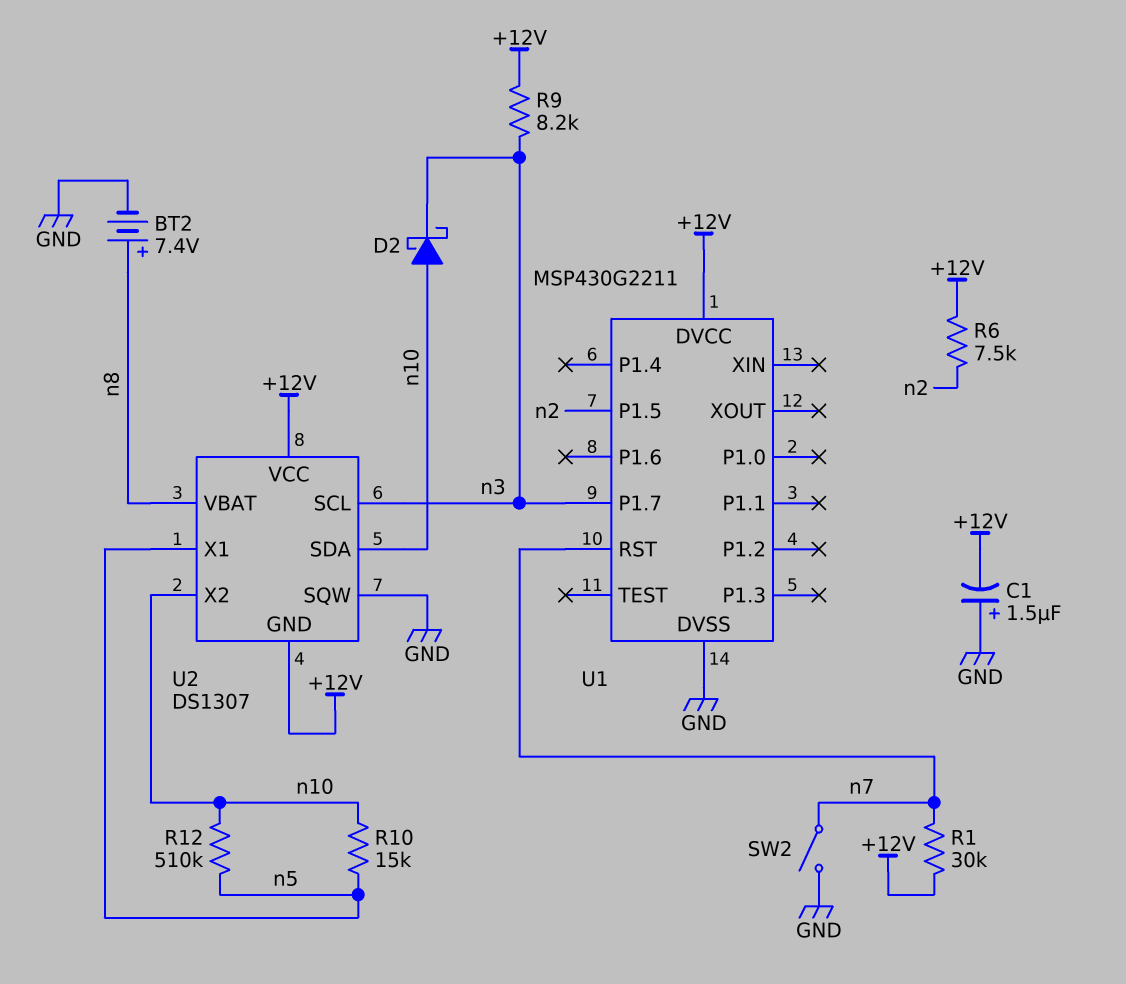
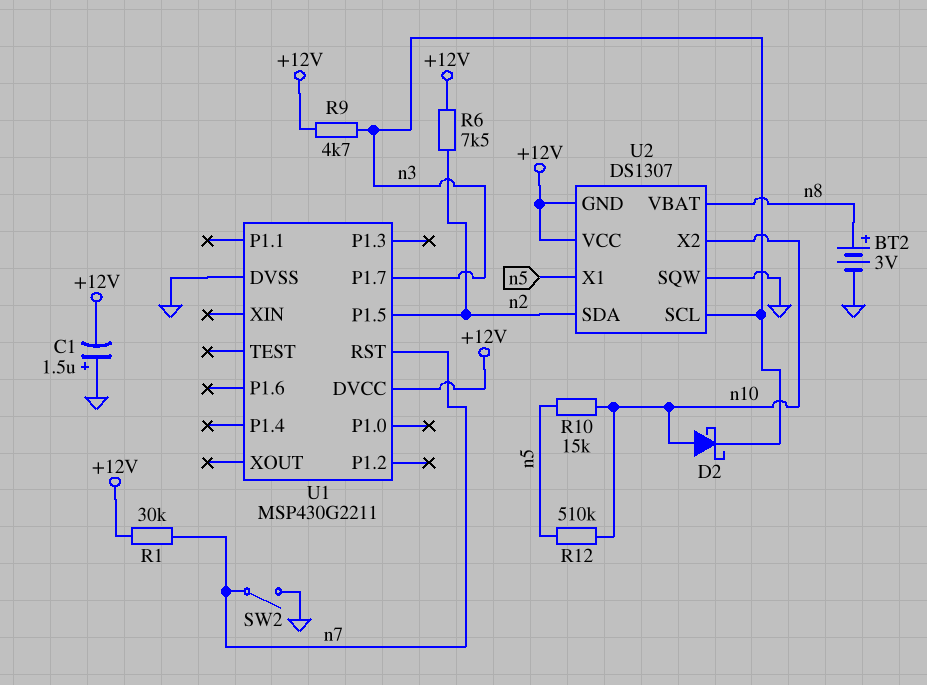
BT2: 7.4V (plus n8, minus GND) -> 3V (plus n8, minus GND)
R9: 8.2k (+12V, n3) -> 4.7k (+12V, n3)
U2 pin SDA: n10 -> n2

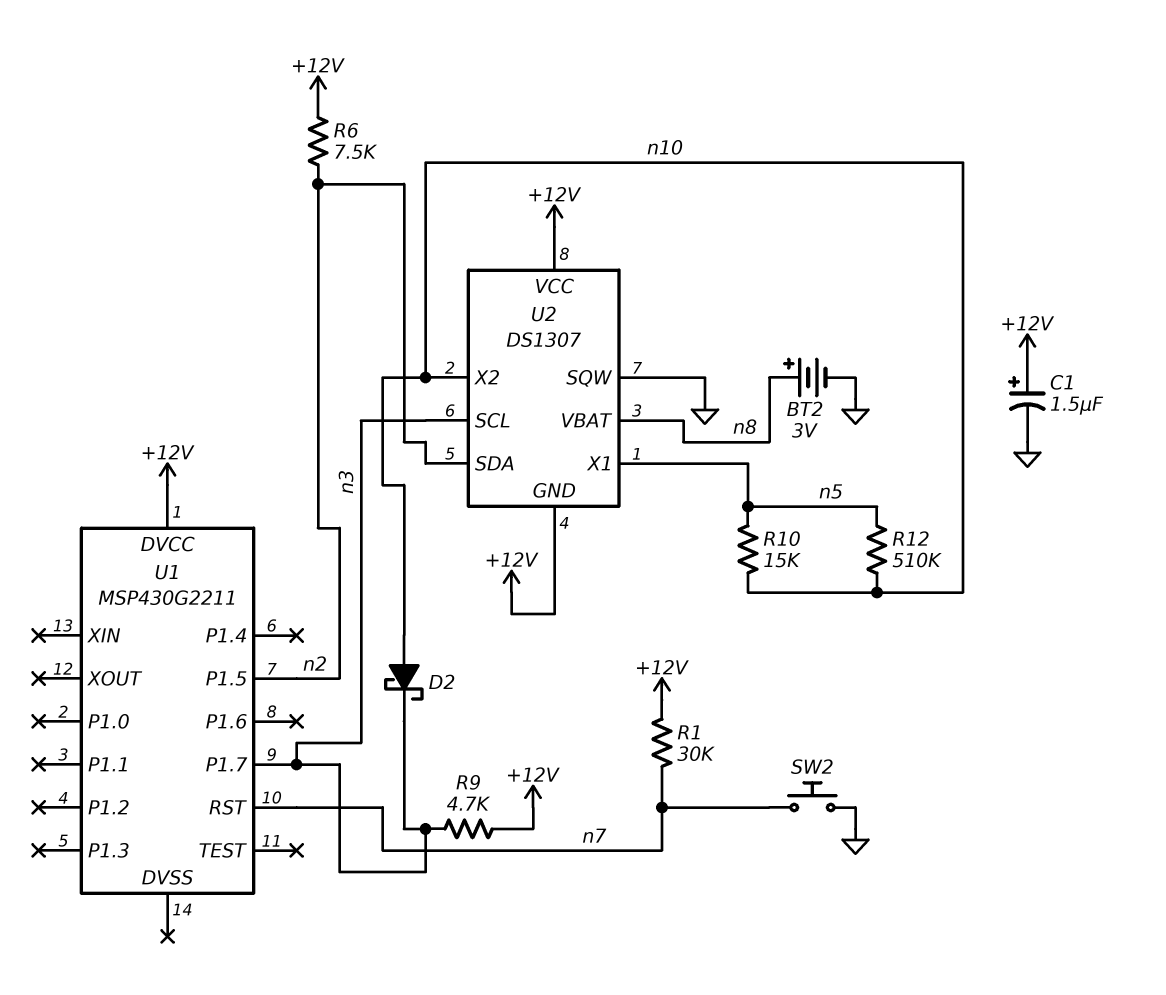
C1: 1.5uF (plus GND, minus +12V) -> 1.5uF (plus +12V, minus GND)
SW2: switch (GND, n7) -> button (GND, n7)
U1 pin DVSS: GND -> none

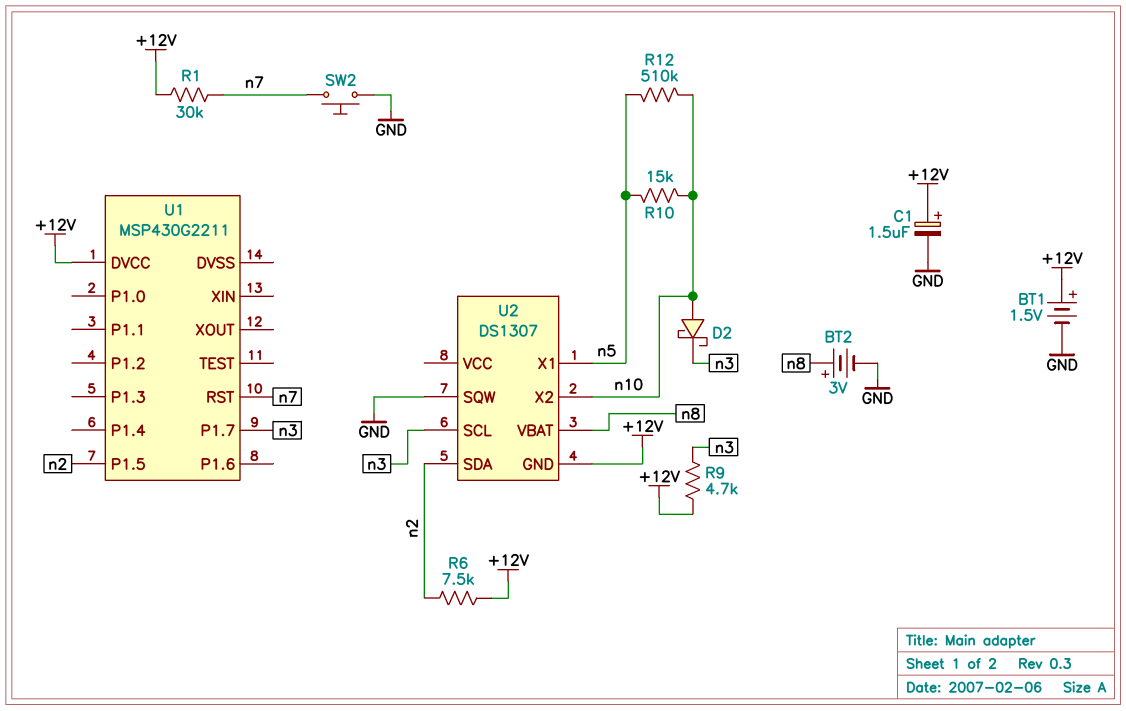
BT1: none -> 1.5V (plus +12V, minus GND)
U2 pin VCC: +12V -> none

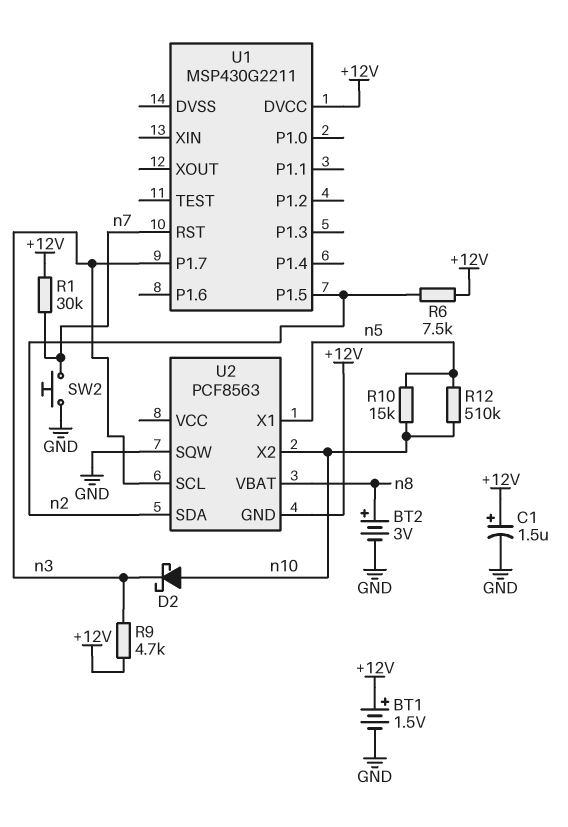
U2: DS1307 -> PCF8563

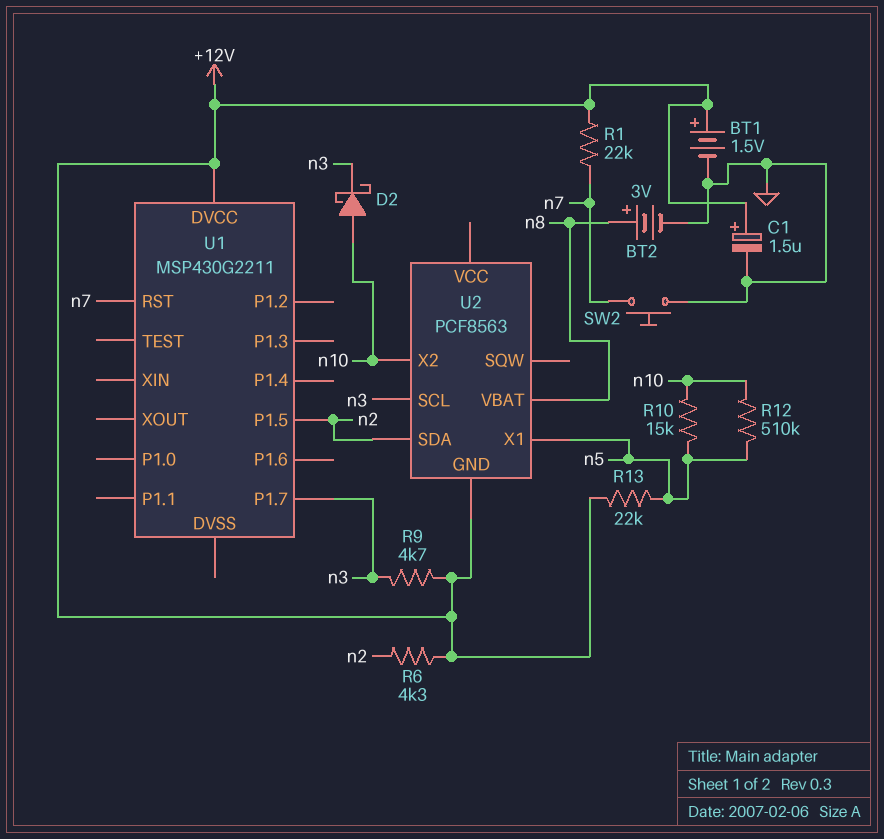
R1: 30k (+12V, n7) -> 22k (+12V, n7)
R6: 7.5k (+12V, n2) -> 4.3k (+12V, n2)
R13: none -> 22k (+12V, n5)
U2 pin SQW: GND -> none

